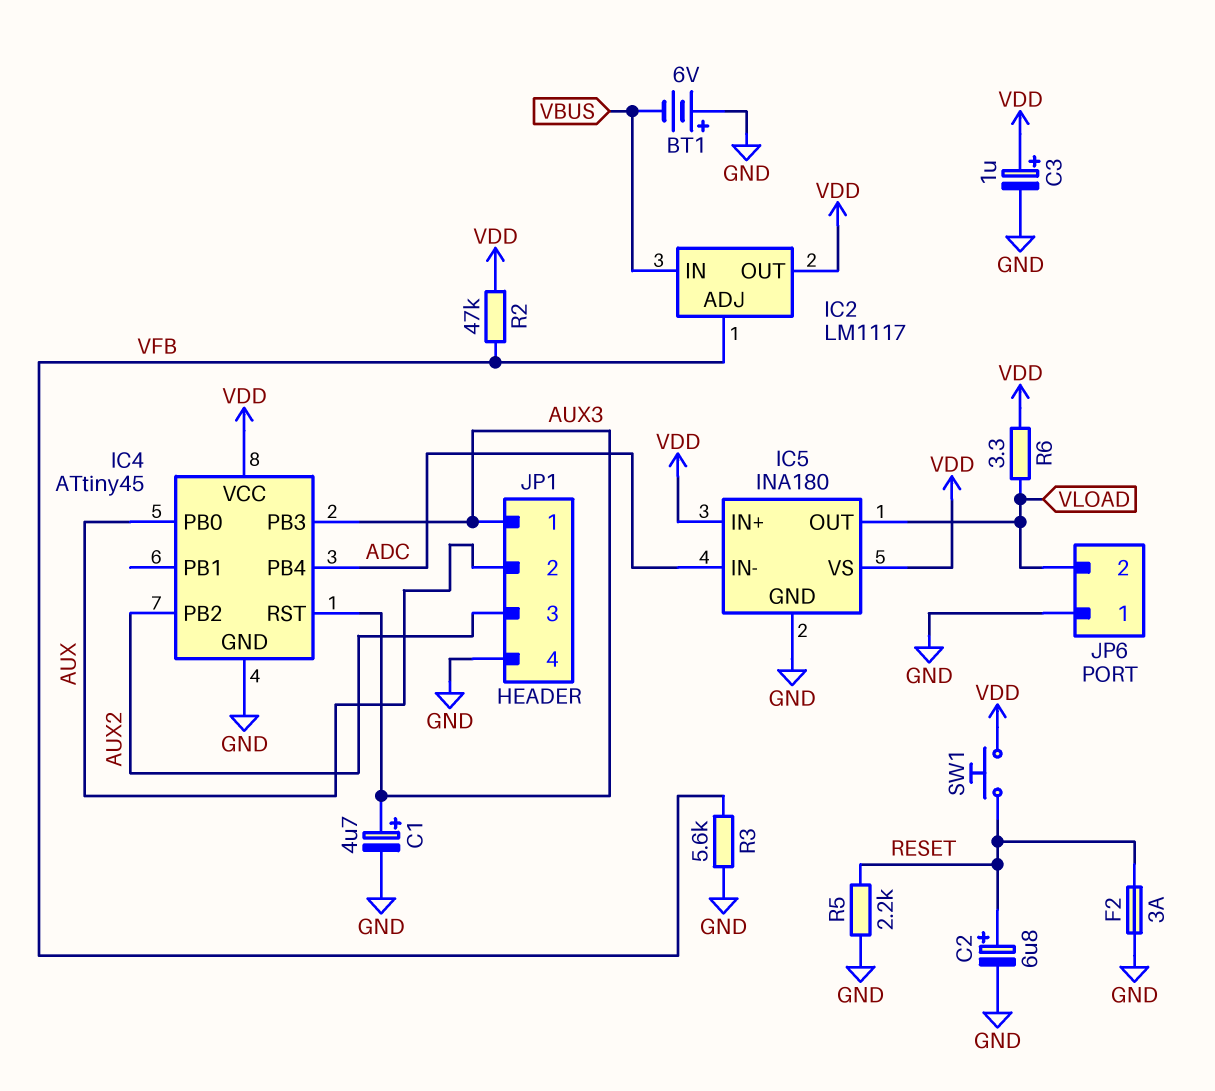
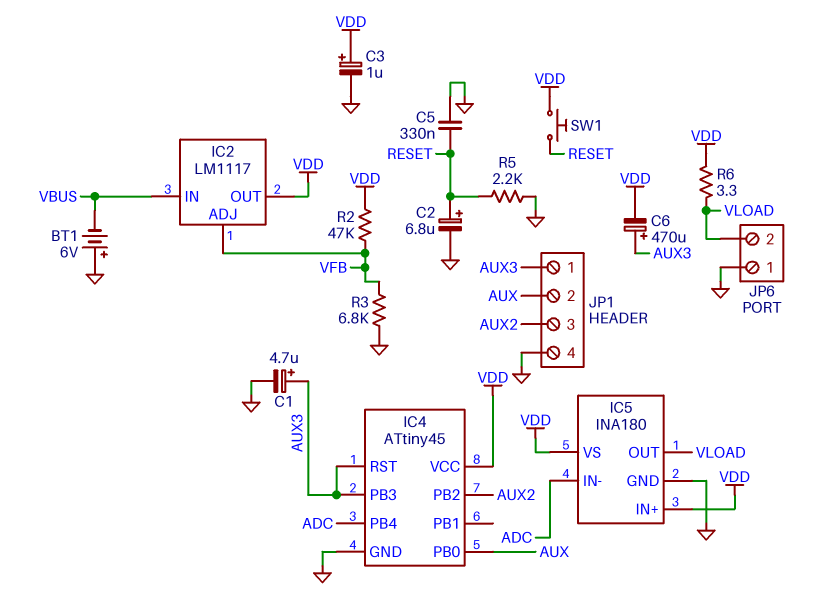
C5: none -> 330nF (GND, RESET)
C6: none -> 470uF (plus AUX3, minus VDD)
F2: 3A (GND, RESET) -> none
R3: 5.6k (GND, VFB) -> 6.8k (GND, VFB)

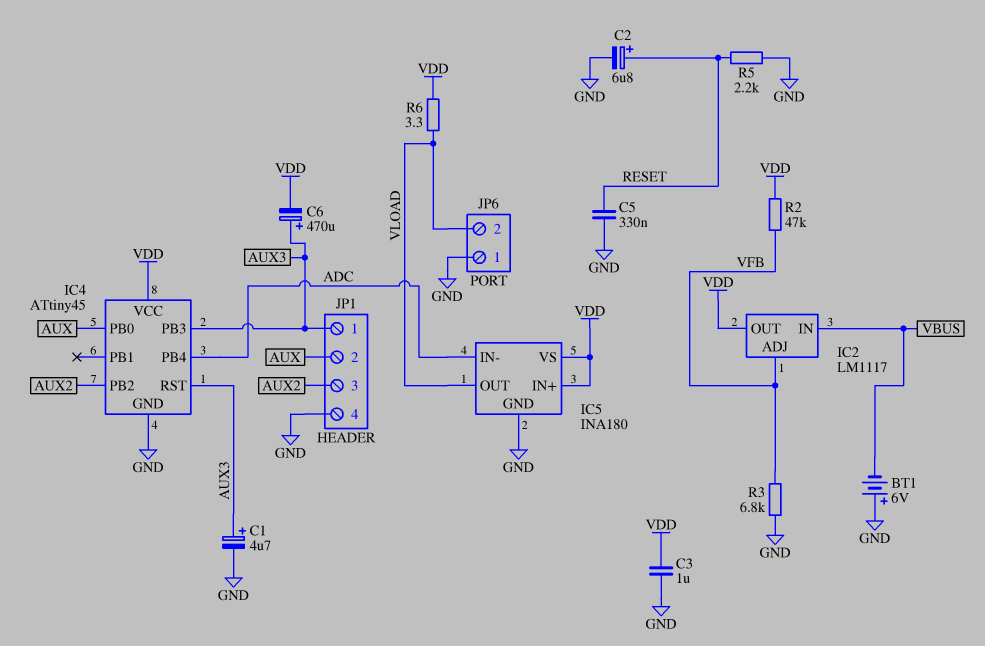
C3: 1uF (plus VDD, minus GND) -> 1uF (GND, VDD)
SW1: button (RESET, VDD) -> none

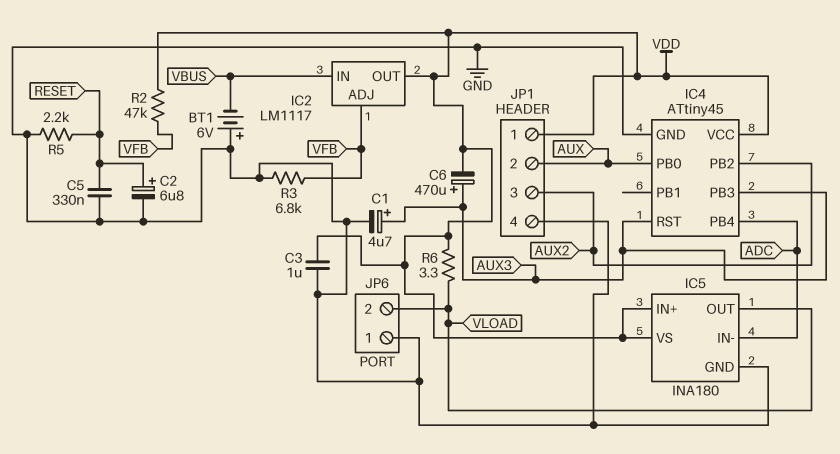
JP1 pin 1: AUX3 -> VDD

